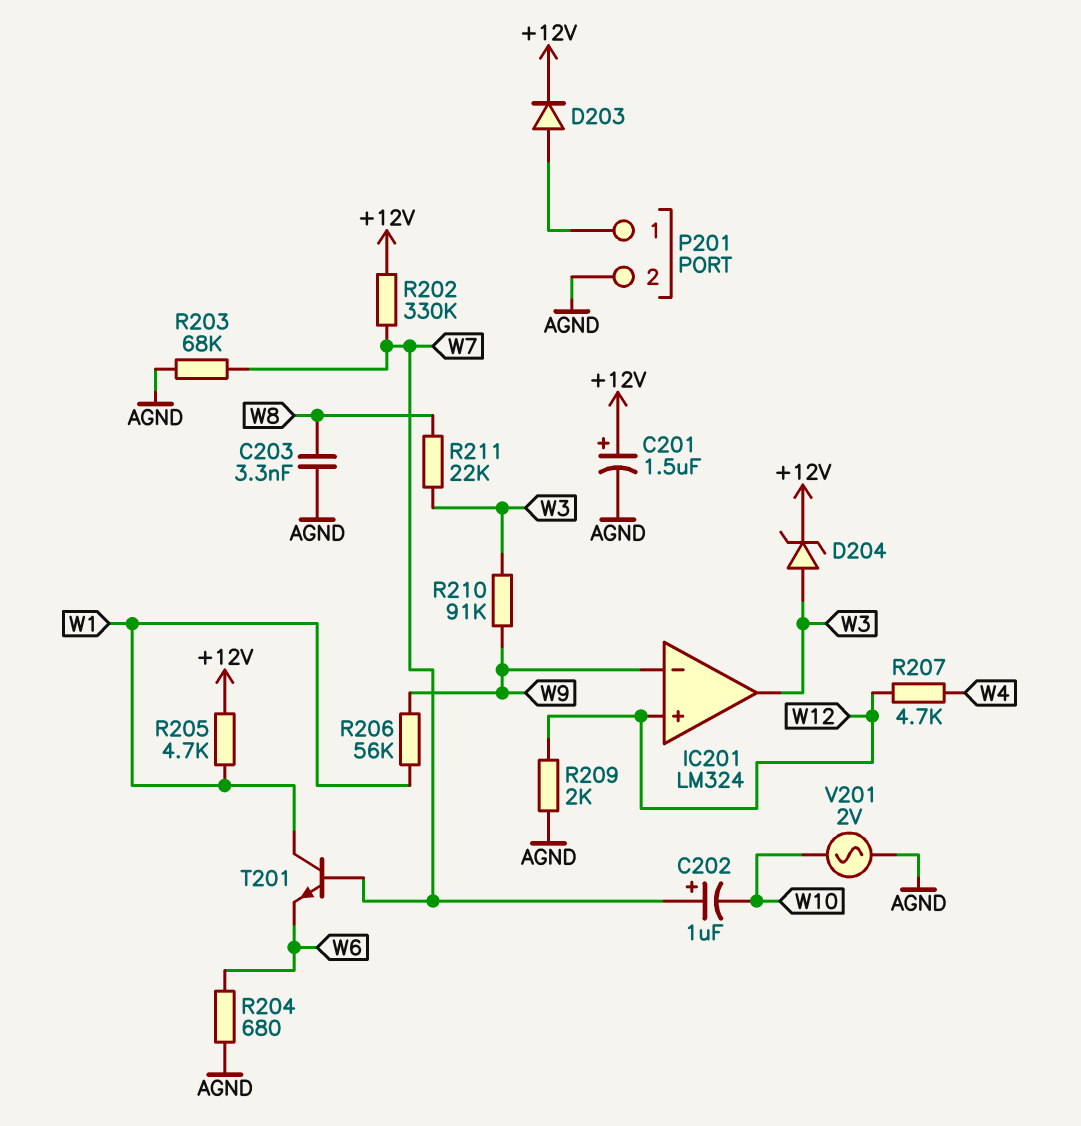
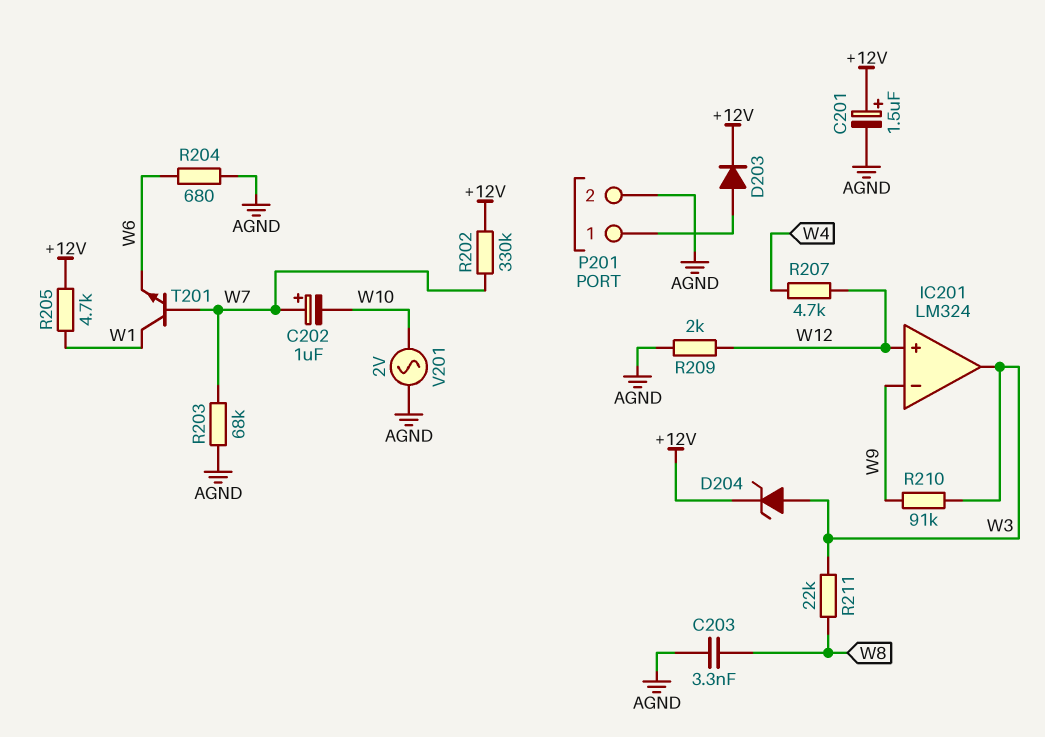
R206: 56k (W1, W9) -> none

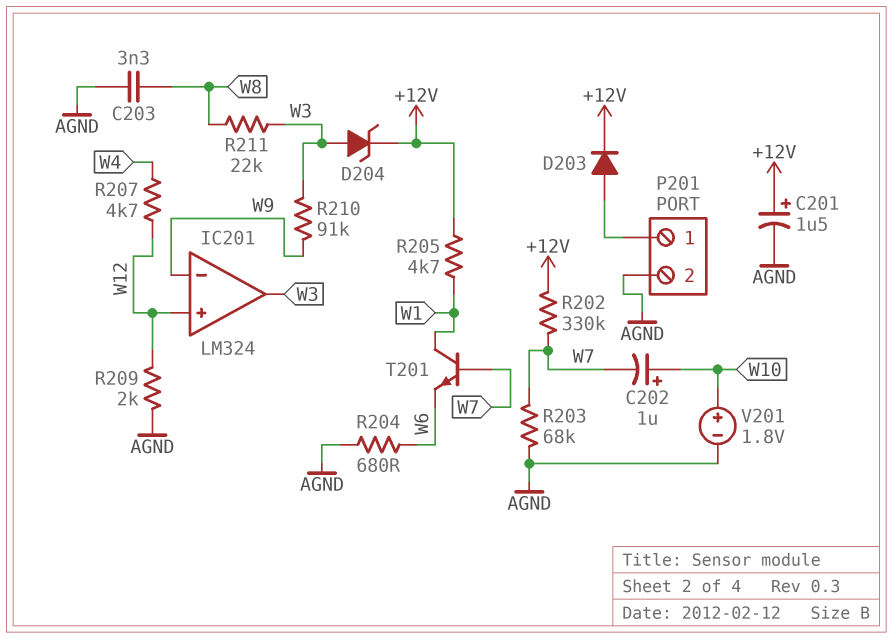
C202: 1uF (plus W7, minus W10) -> 1uF (plus W10, minus W7)
V201: AC 2V (AGND, W10) -> 1.8V (plus W10, minus AGND)

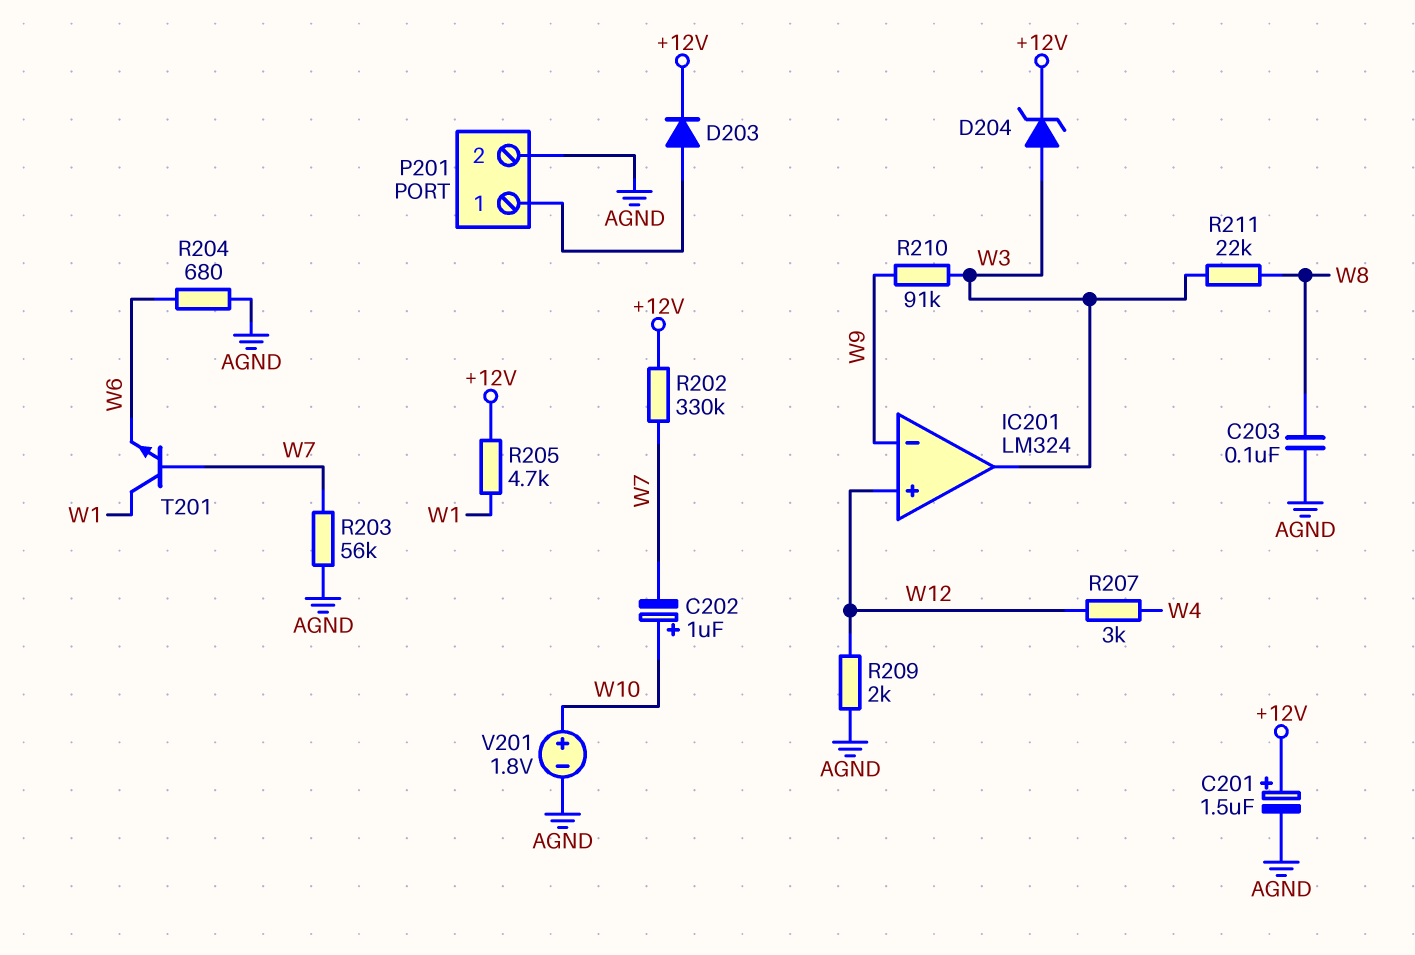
C203: 3.3nF (AGND, W8) -> 100nF (AGND, W8)
R203: 68k (AGND, W7) -> 56k (AGND, W7)
R207: 4.7k (W4, W12) -> 3k (W4, W12)

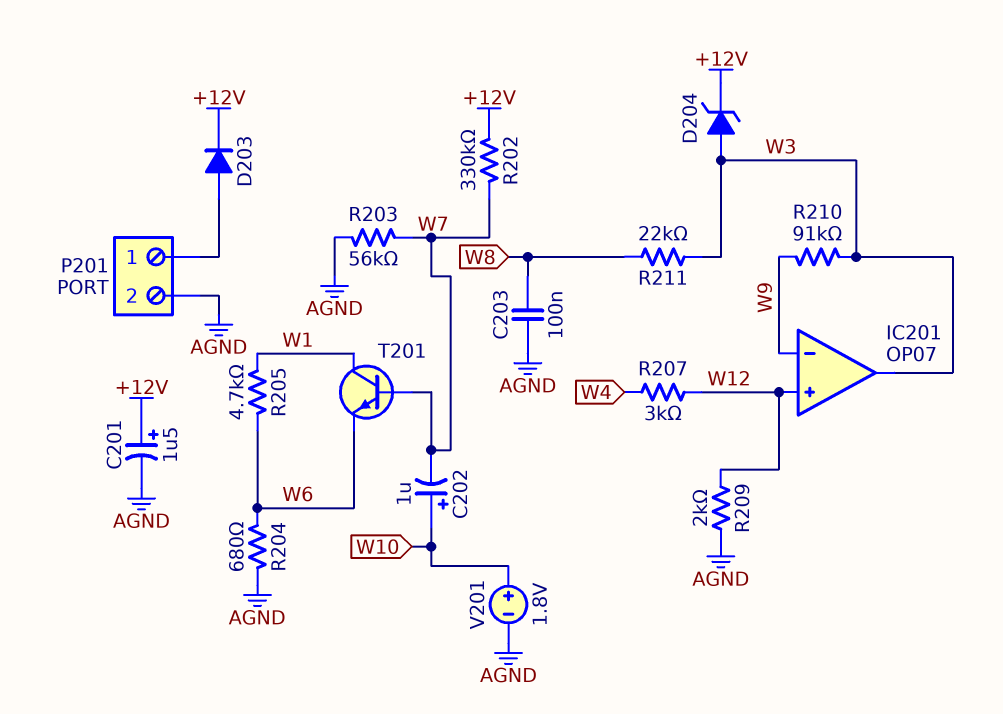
IC201: LM324 -> OP07
R205: 4.7k (+12V, W1) -> 4.7k (W1, W6)

